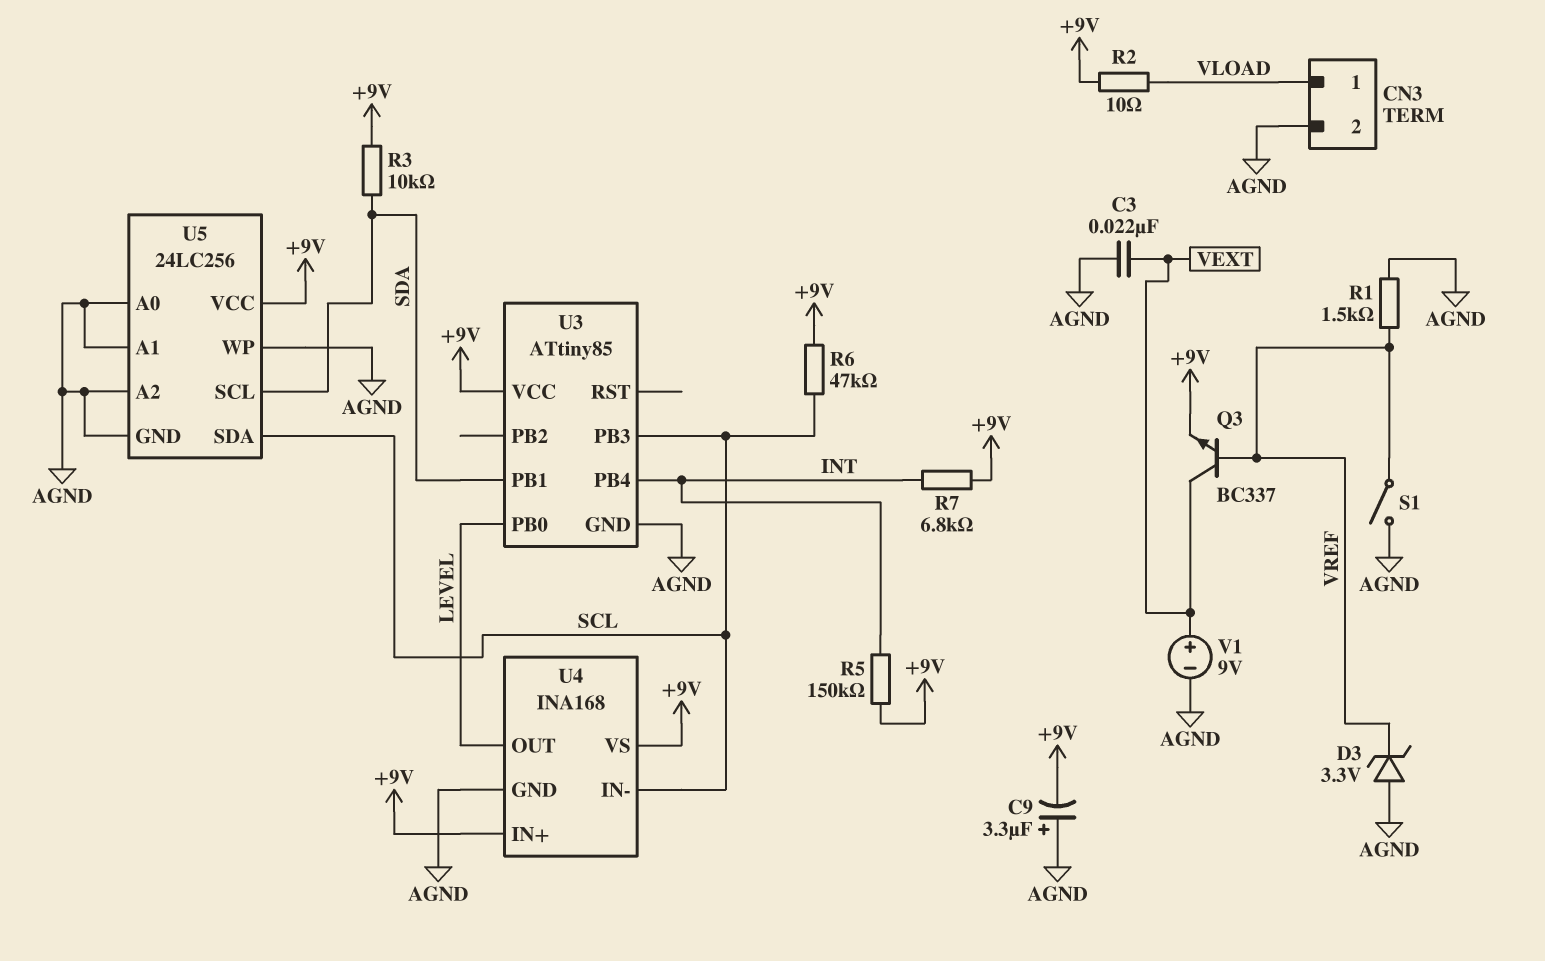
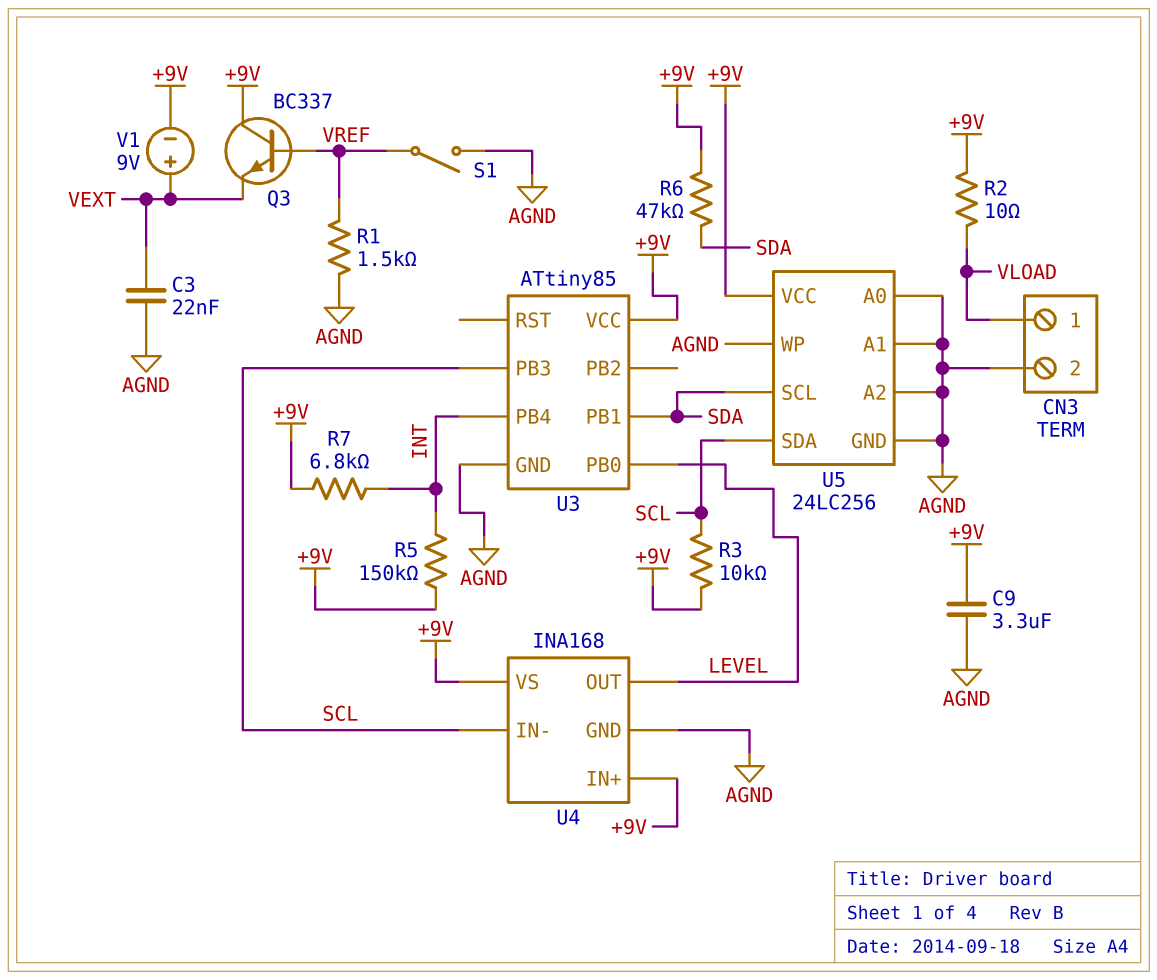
C9: 3.3uF (plus AGND, minus +9V) -> 3.3uF (+9V, AGND)
D3: zener 3.3V (A AGND, K VREF) -> none
Q3: NPN BC337 (B VREF, C VEXT, E +9V) -> NPN BC337 (B VREF, C +9V, E VEXT)
R3: 10k (+9V, SDA) -> 10k (+9V, SCL)
R6: 47k (+9V, SCL) -> 47k (+9V, SDA)
V1: 9V (plus VEXT, minus AGND) -> 9V (plus VEXT, minus +9V)

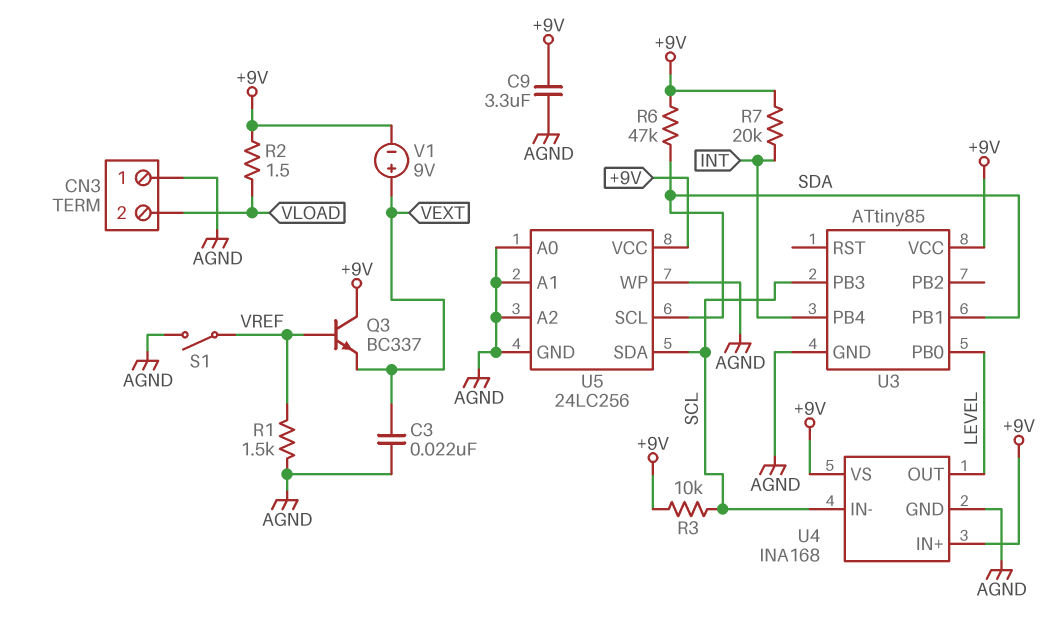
CN3 pin 1: VLOAD -> AGND
CN3 pin 2: AGND -> VLOAD
R2: 10 (+9V, VLOAD) -> 1.5 (+9V, VLOAD)
R5: 150k (+9V, INT) -> none
R7: 6.8k (+9V, INT) -> 20k (+9V, INT)

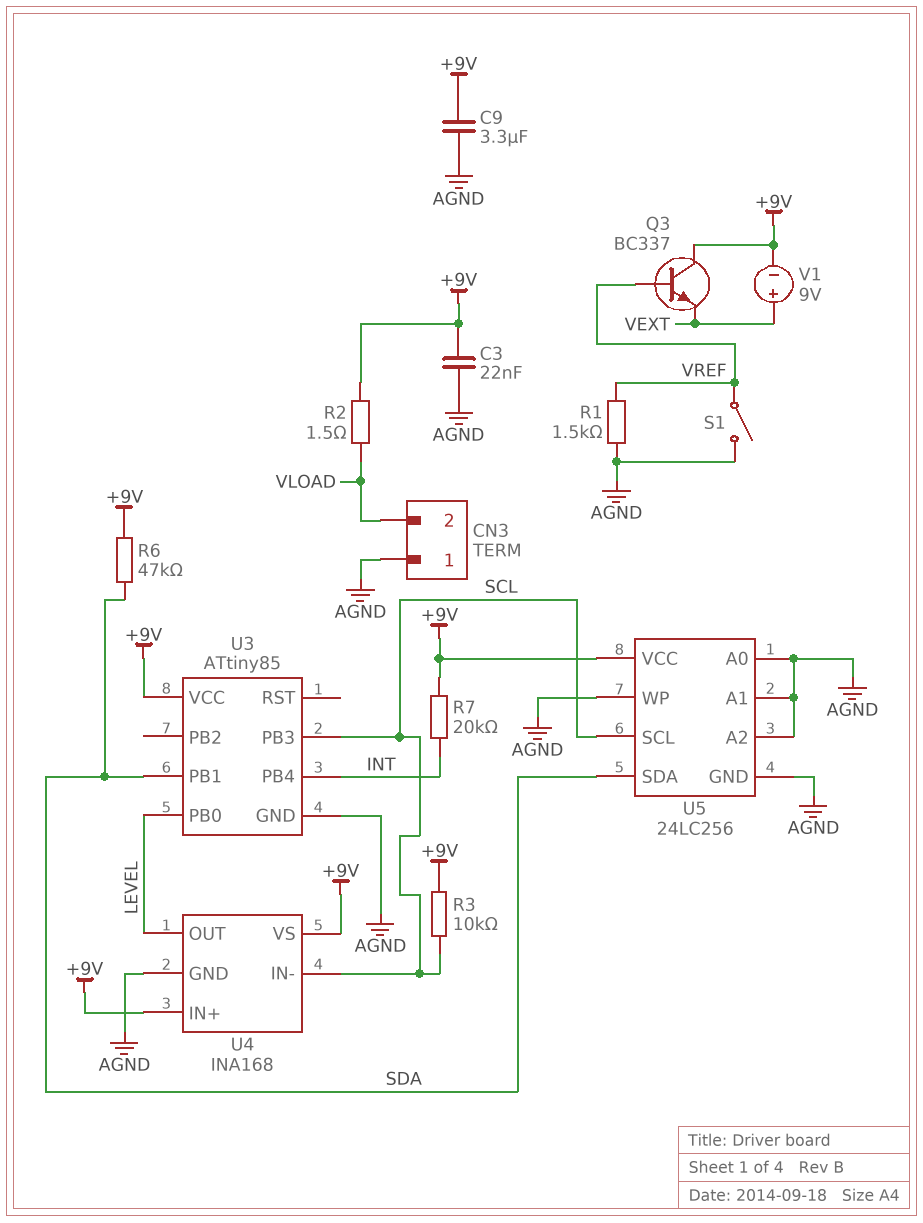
C3: 22nF (AGND, VEXT) -> 22nF (+9V, AGND)
U5 pin SCL: SDA -> SCL
U5 pin SDA: SCL -> SDA

